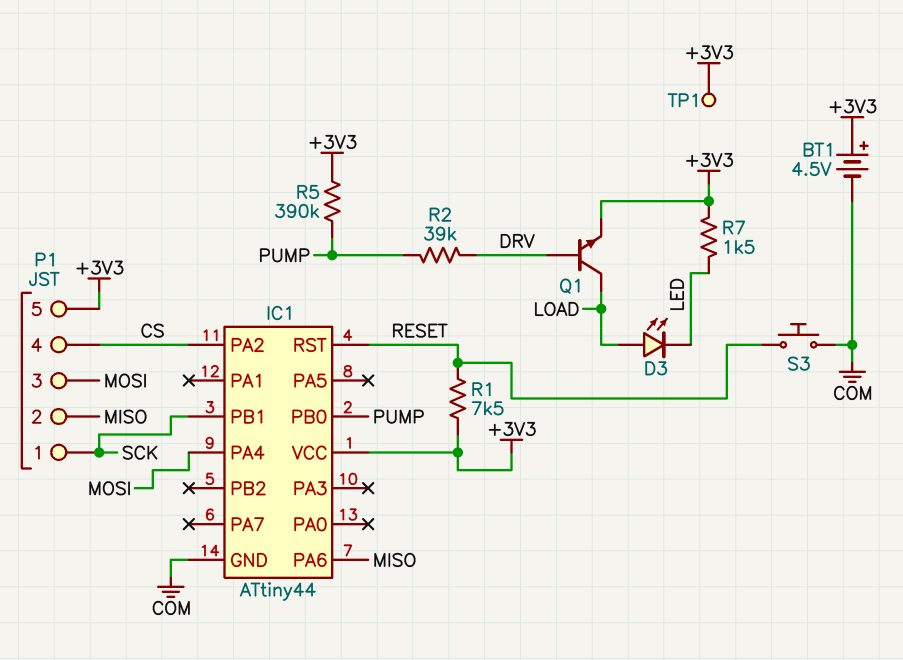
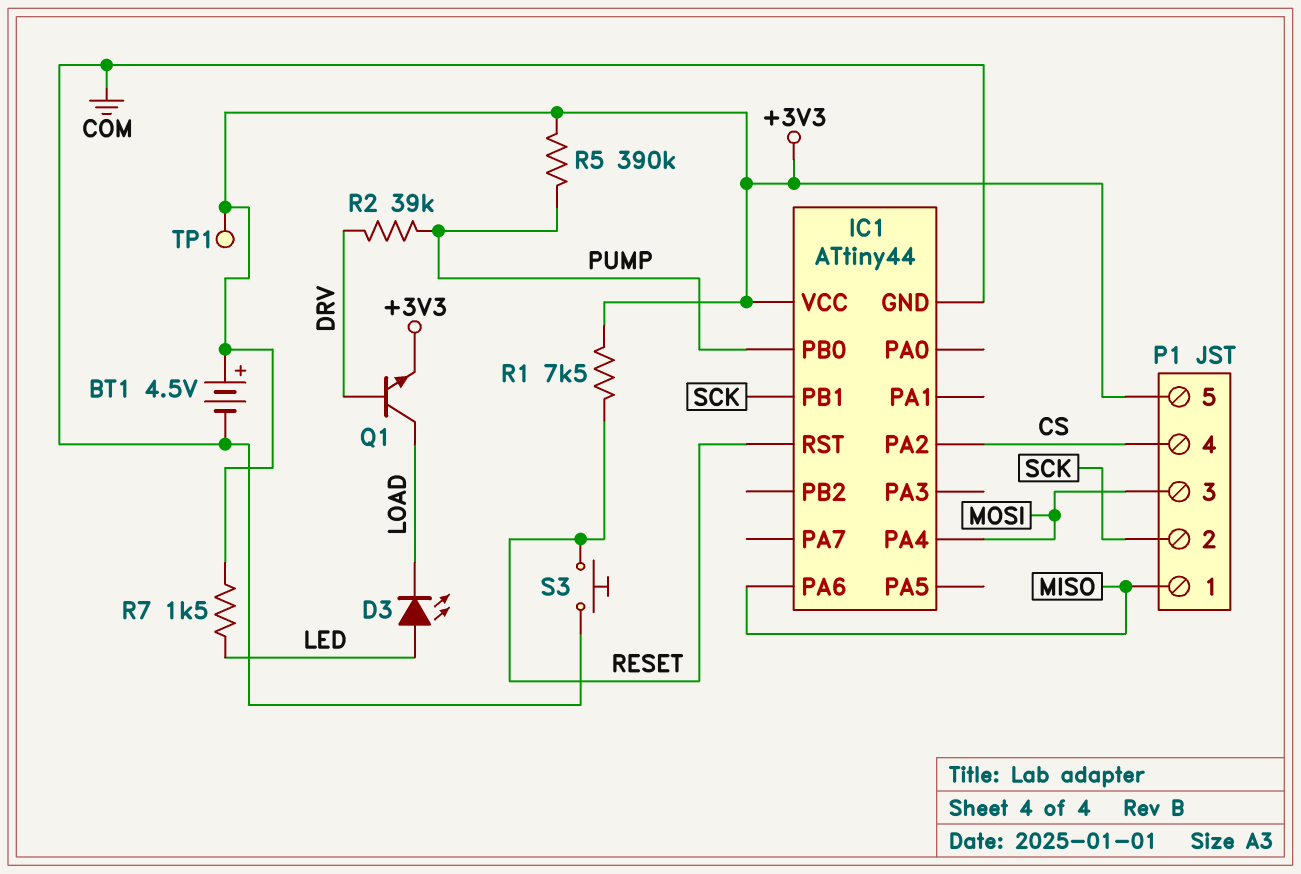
D3: LED (A LOAD, K LED) -> LED (A LED, K LOAD)
P1 pin 1: SCK -> MISO
P1 pin 2: MISO -> SCK

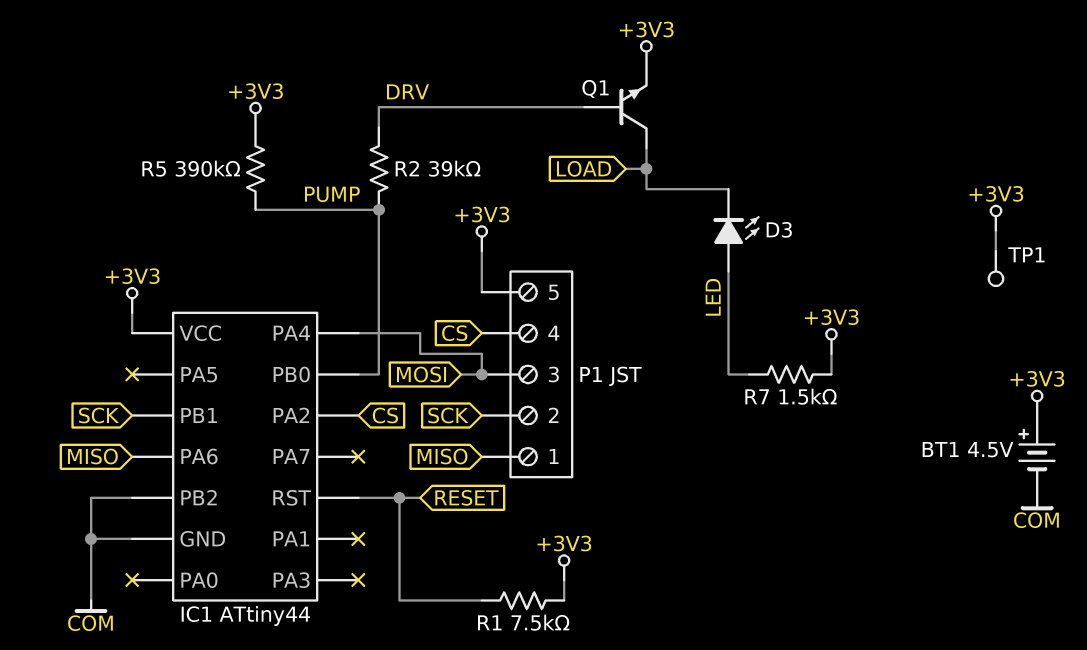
IC1 pin PB2: none -> COM
S3: button (COM, RESET) -> none

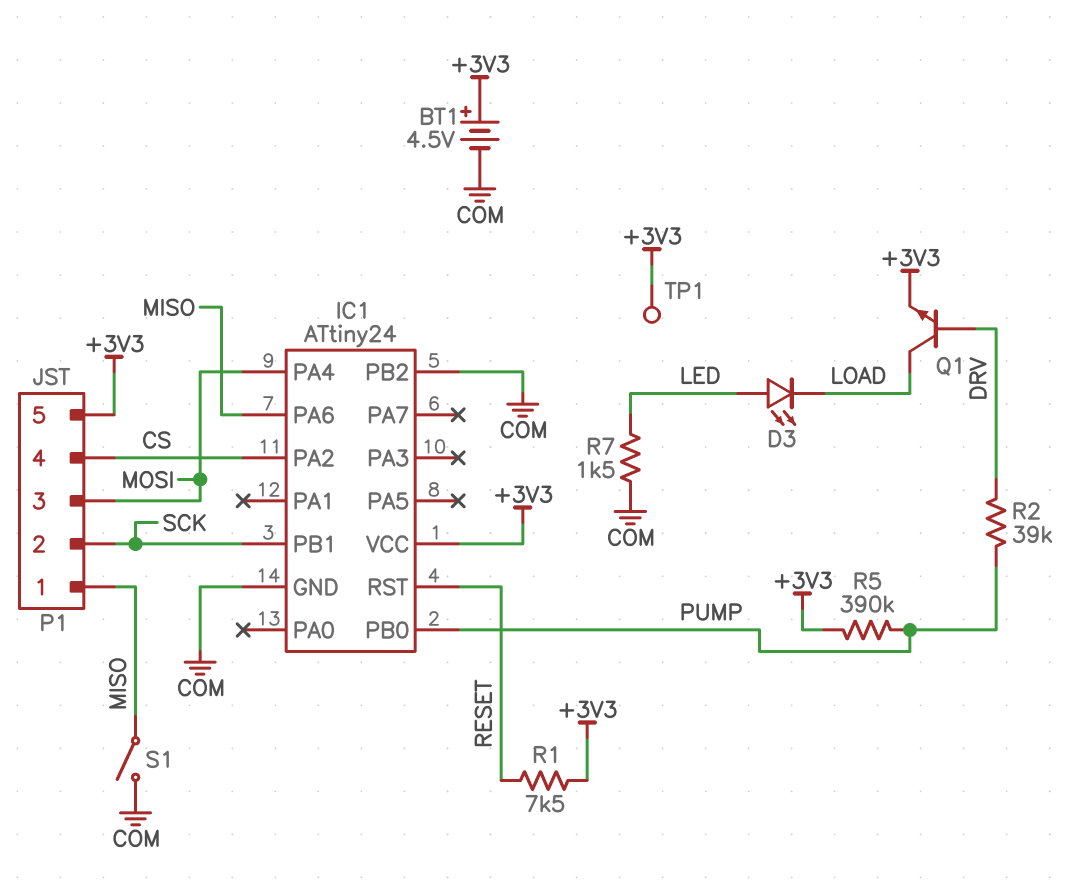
IC1: ATtiny44 -> ATtiny24
R7: 1.5k (+3V3, LED) -> 1.5k (COM, LED)
S1: none -> switch (COM, MISO)

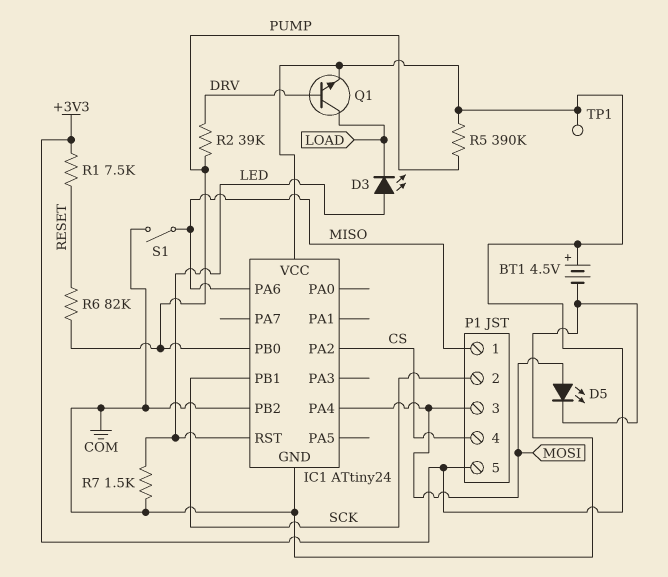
D5: none -> LED (A MOSI, K COM)
IC1 pin RST: RESET -> LED
R6: none -> 82k (PUMP, RESET)

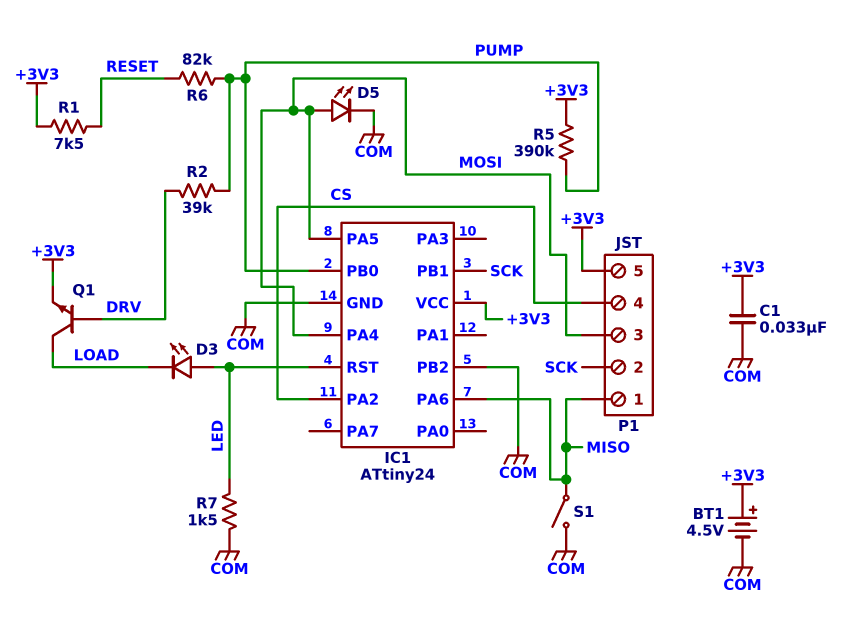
C1: none -> 33nF (+3V3, COM)
IC1 pin PA5: none -> MOSI
TP1: test point (+3V3) -> none

